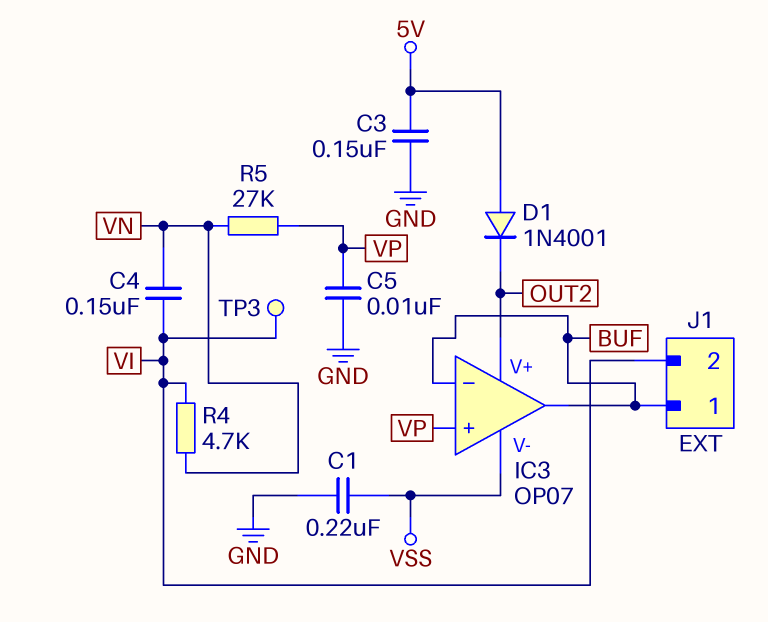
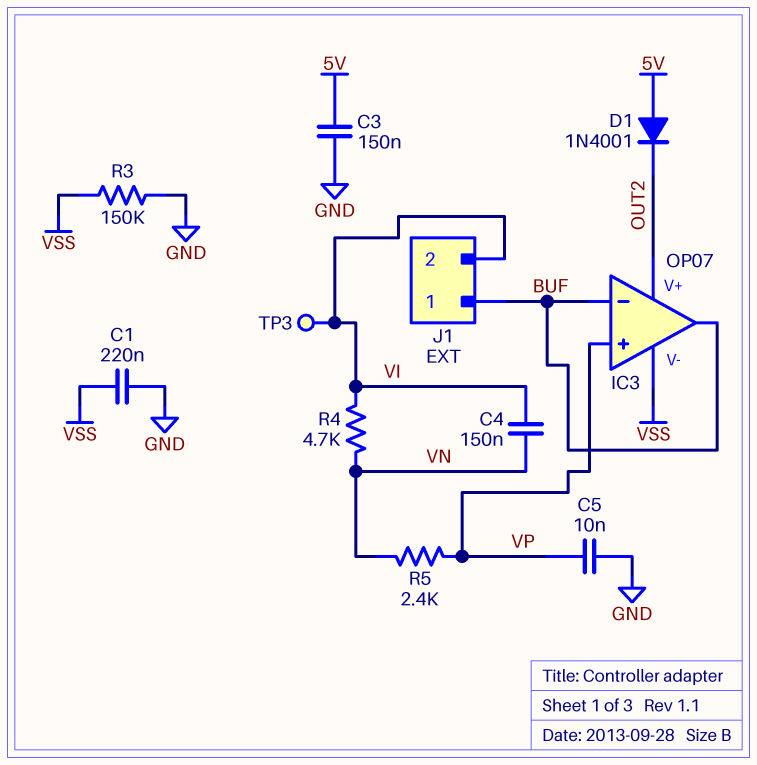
R3: none -> 150k (GND, VSS)
R5: 27k (VN, VP) -> 2.4k (VN, VP)

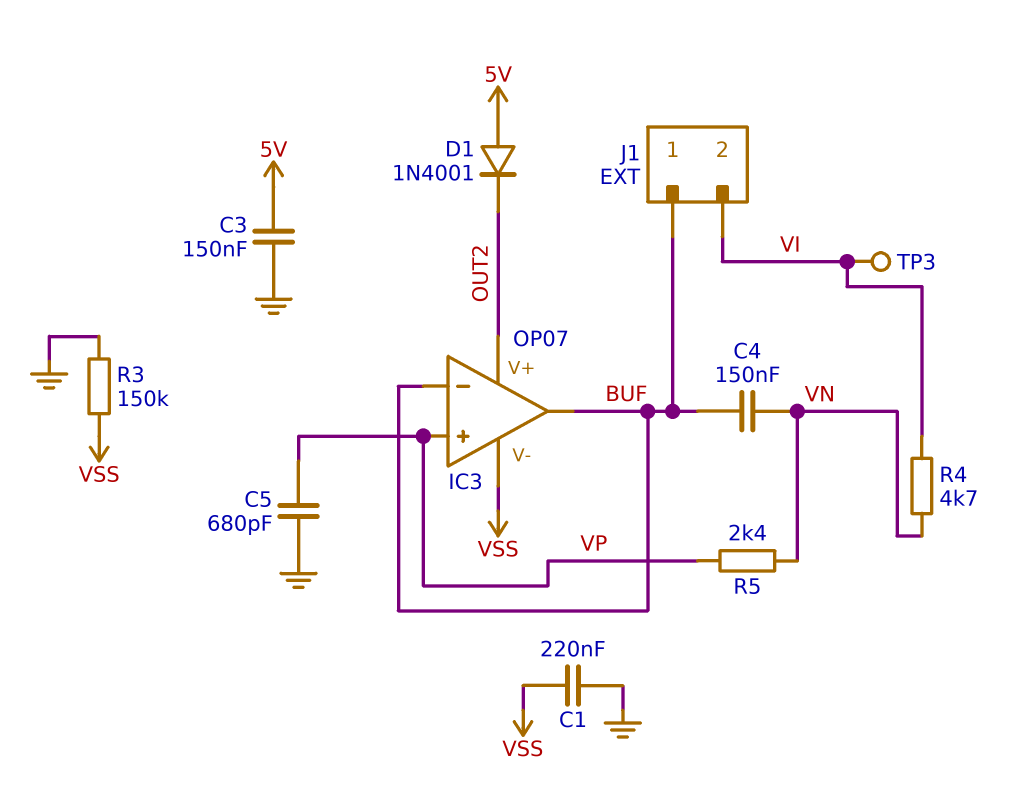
C4: 150nF (VI, VN) -> 150nF (BUF, VN)
C5: 10nF (GND, VP) -> 680pF (GND, VP)

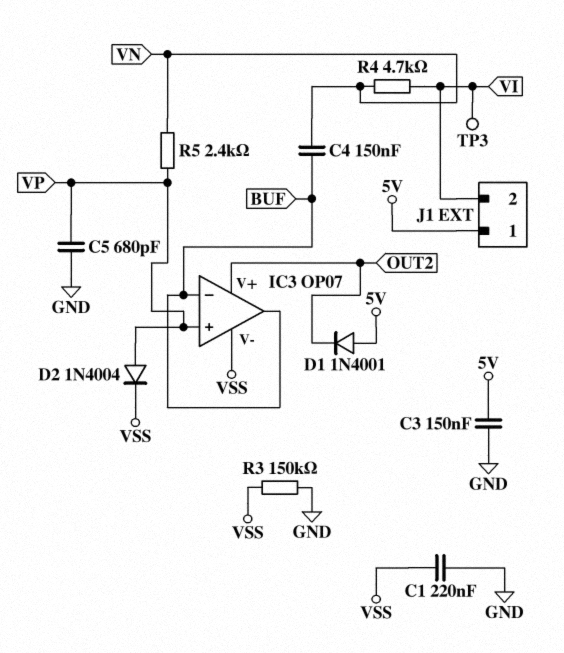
D2: none -> diode 1N4004 (A VP, K VSS)
J1 pin 1: BUF -> 5V

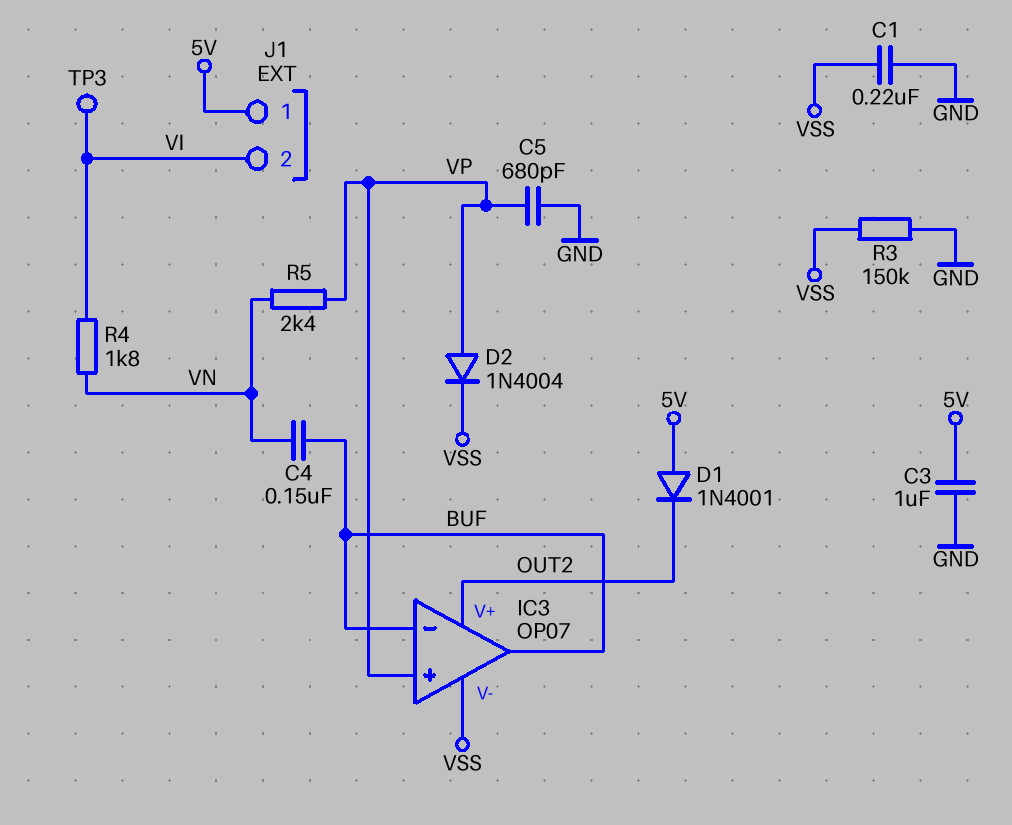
C3: 150nF (5V, GND) -> 1uF (5V, GND)
R4: 4.7k (VI, VN) -> 1.8k (VI, VN)

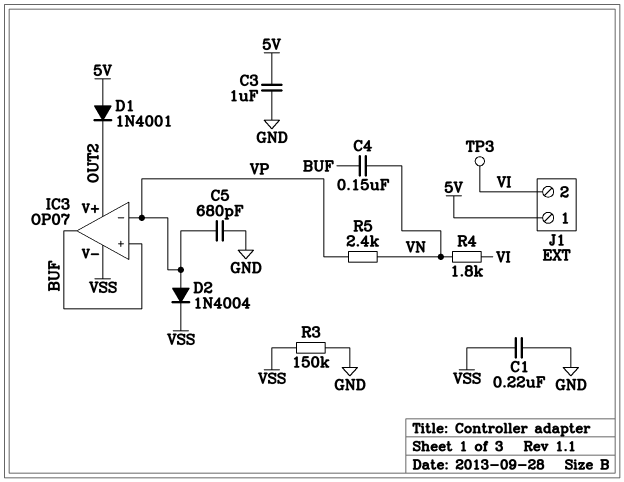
IC3 pin in+: VP -> BUF
IC3 pin in-: BUF -> VP

